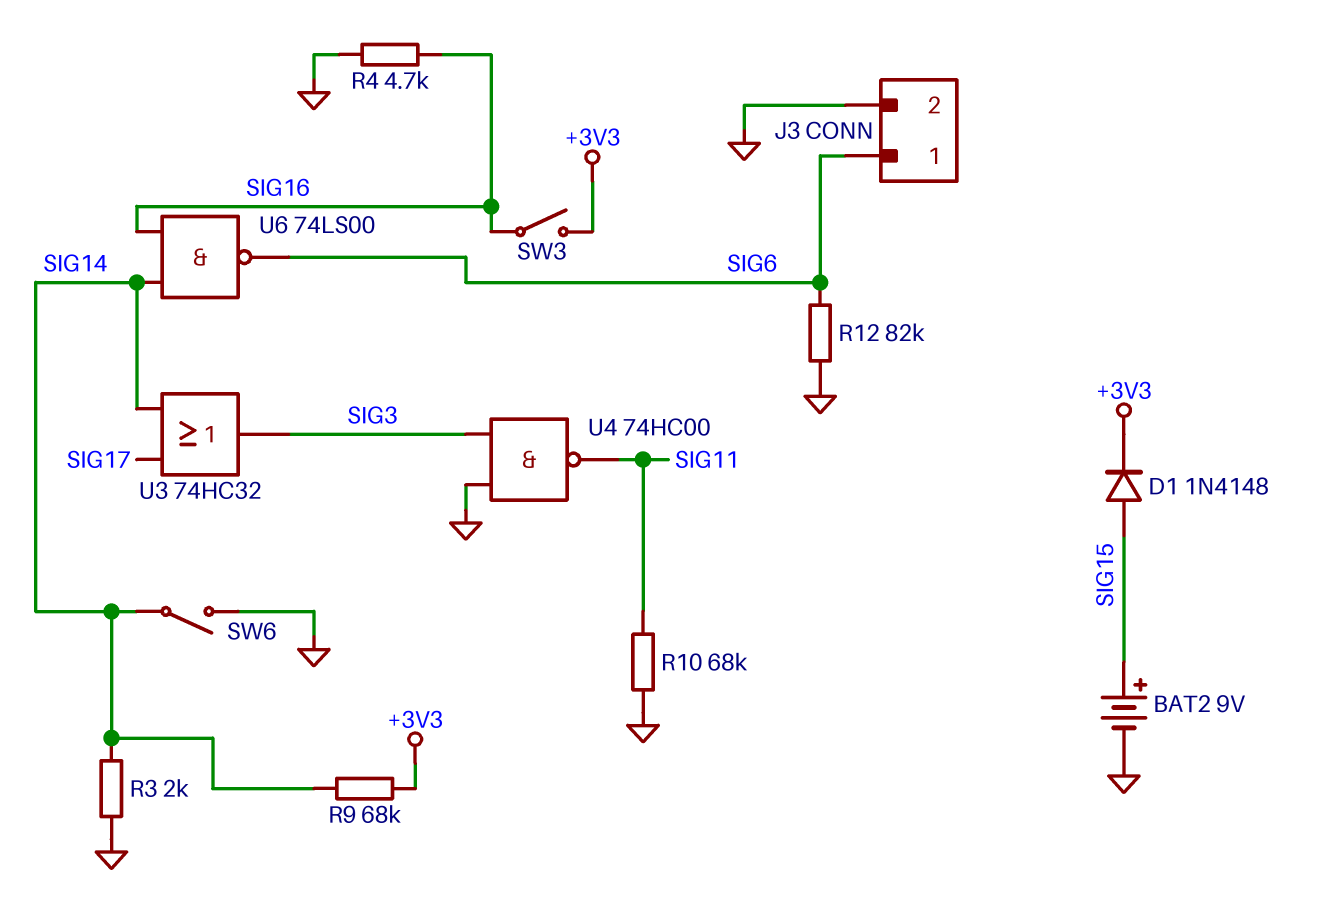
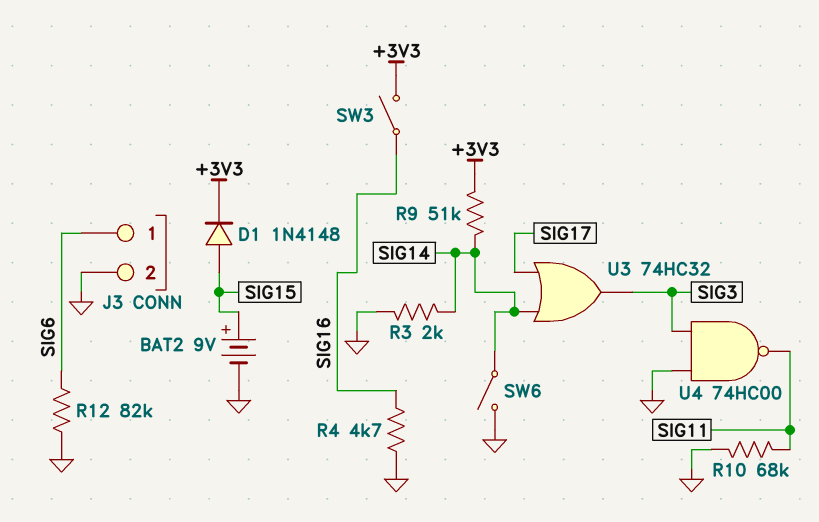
R9: 68k (+3V3, SIG14) -> 51k (+3V3, SIG14)
U6: NAND 74LS00 (in SIG14, in SIG16, out SIG6) -> none

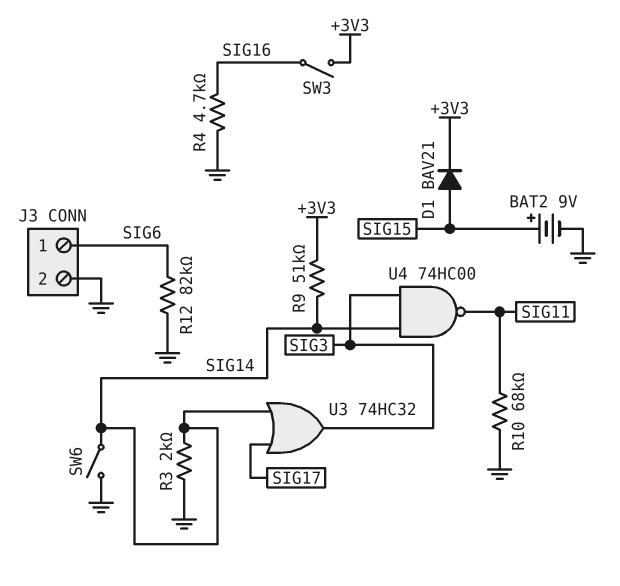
D1: diode 1N4148 (A SIG15, K +3V3) -> diode BAV21 (A SIG15, K +3V3)
U4: NAND 74HC00 (in GND, in SIG3, out SIG11) -> NAND 74HC00 (in SIG3, in SIG14, out SIG11)

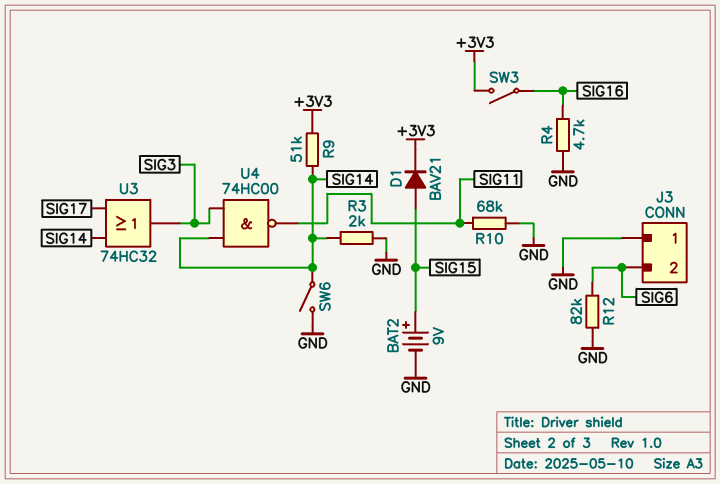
J3 pin 1: SIG6 -> GND
J3 pin 2: GND -> SIG6

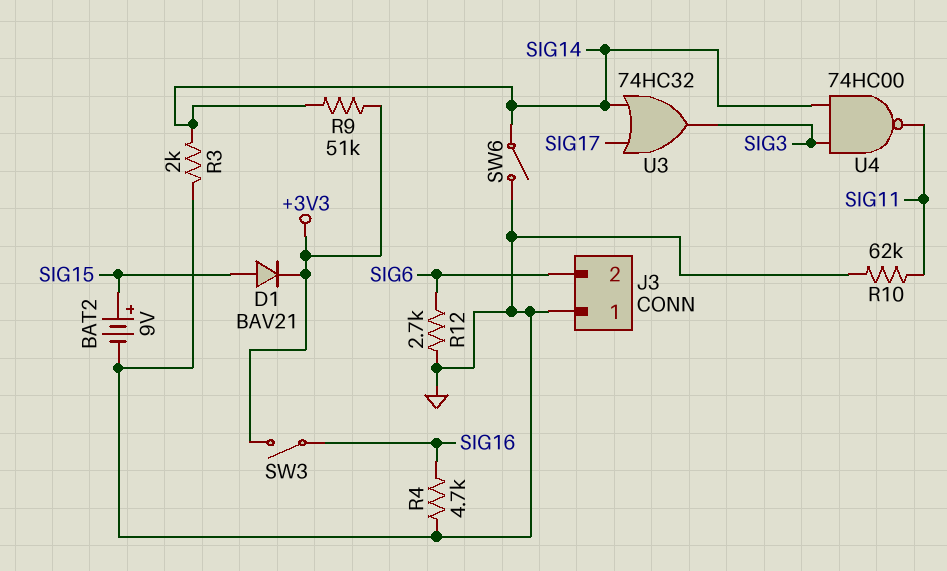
R10: 68k (GND, SIG11) -> 62k (GND, SIG11)
R12: 82k (GND, SIG6) -> 2.7k (GND, SIG6)

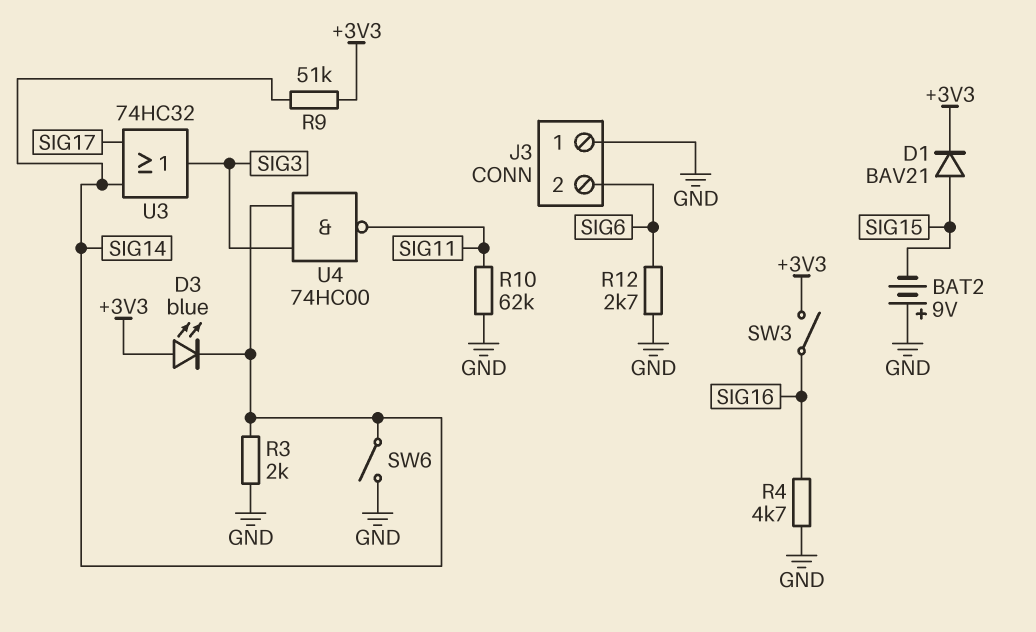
BAT2: 9V (plus SIG15, minus GND) -> 9V (plus GND, minus SIG15)
D3: none -> LED blue (A +3V3, K SIG14)

